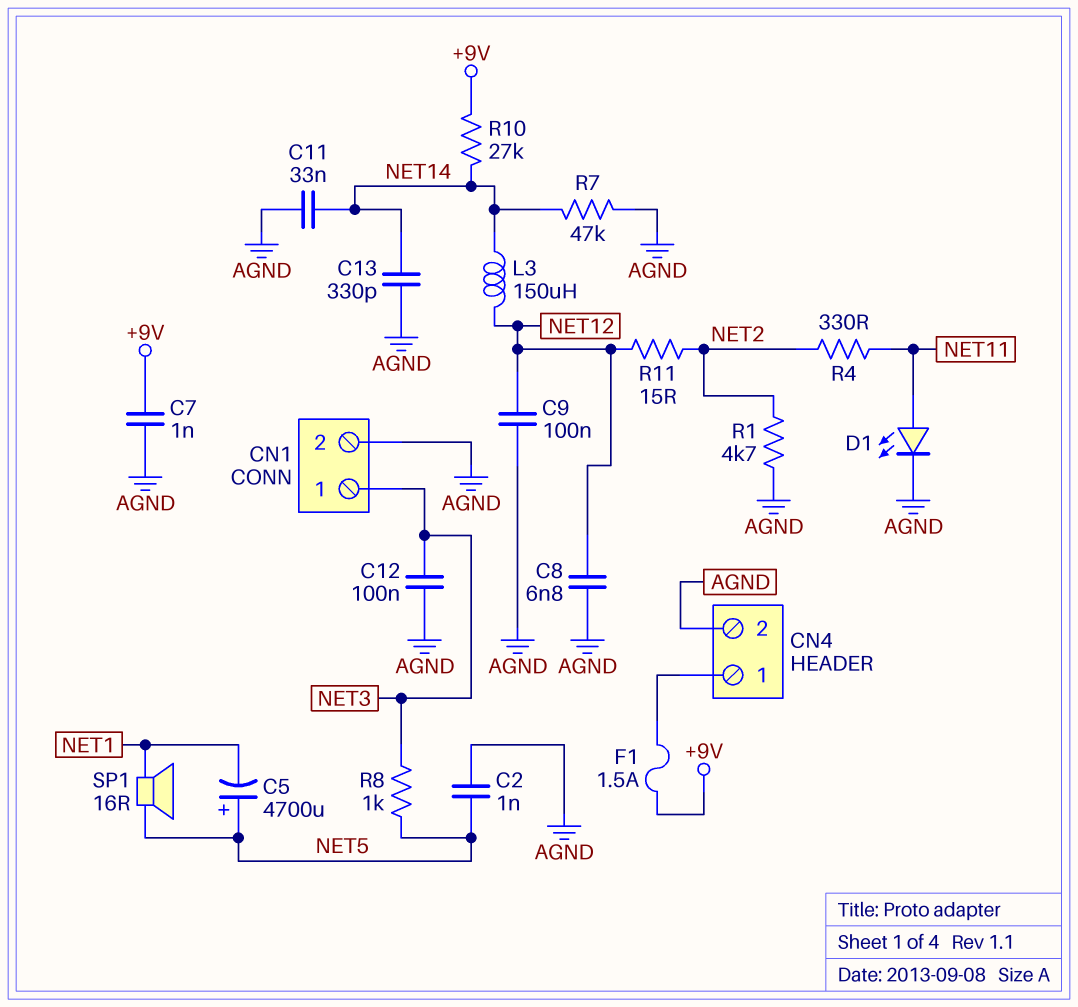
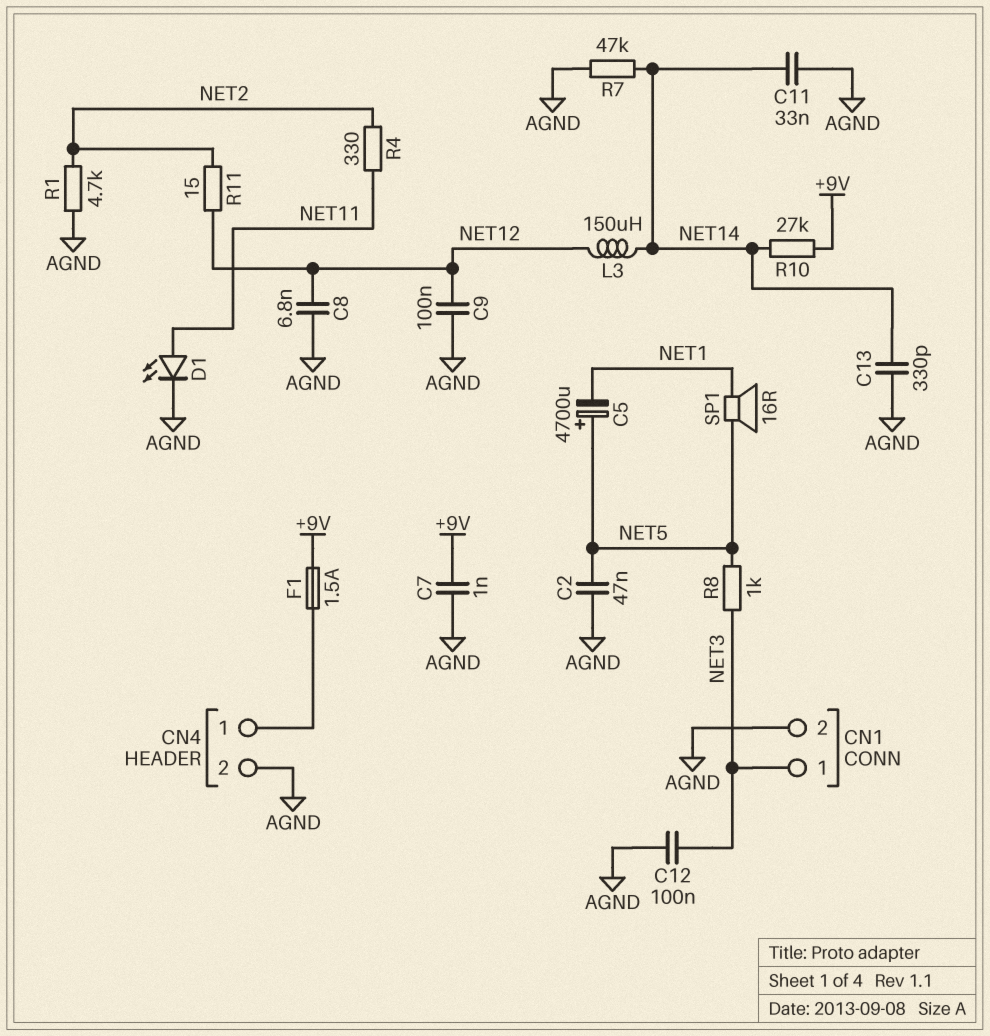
C2: 1nF (AGND, NET5) -> 47nF (AGND, NET5)

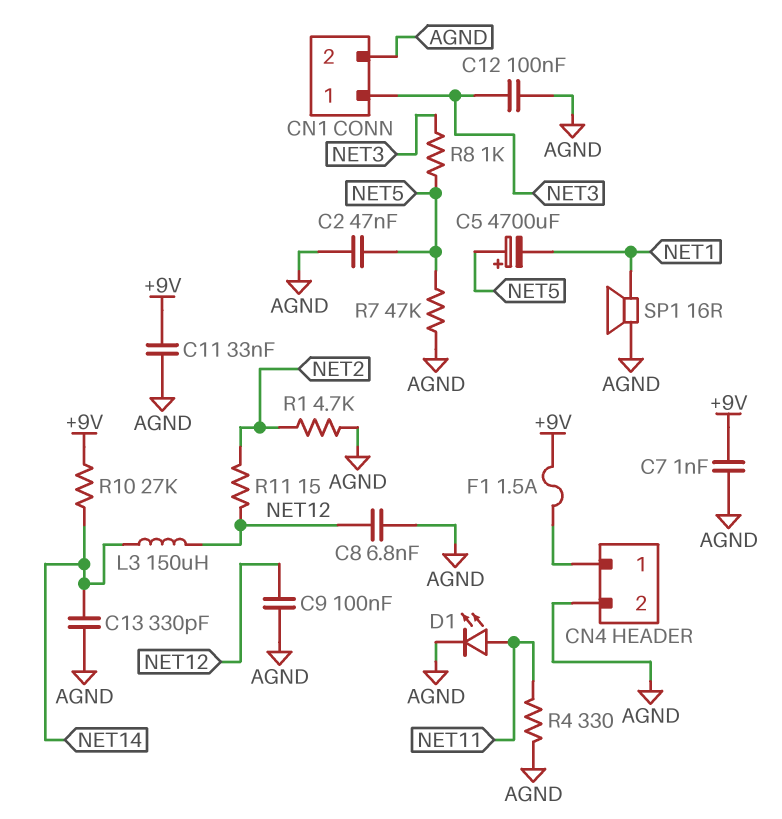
C11: 33nF (AGND, NET14) -> 33nF (+9V, AGND)
R4: 330 (NET2, NET11) -> 330 (AGND, NET11)
R7: 47k (AGND, NET14) -> 47k (AGND, NET5)
SP1: speaker 16R (NET1, NET5) -> speaker 16R (AGND, NET1)

